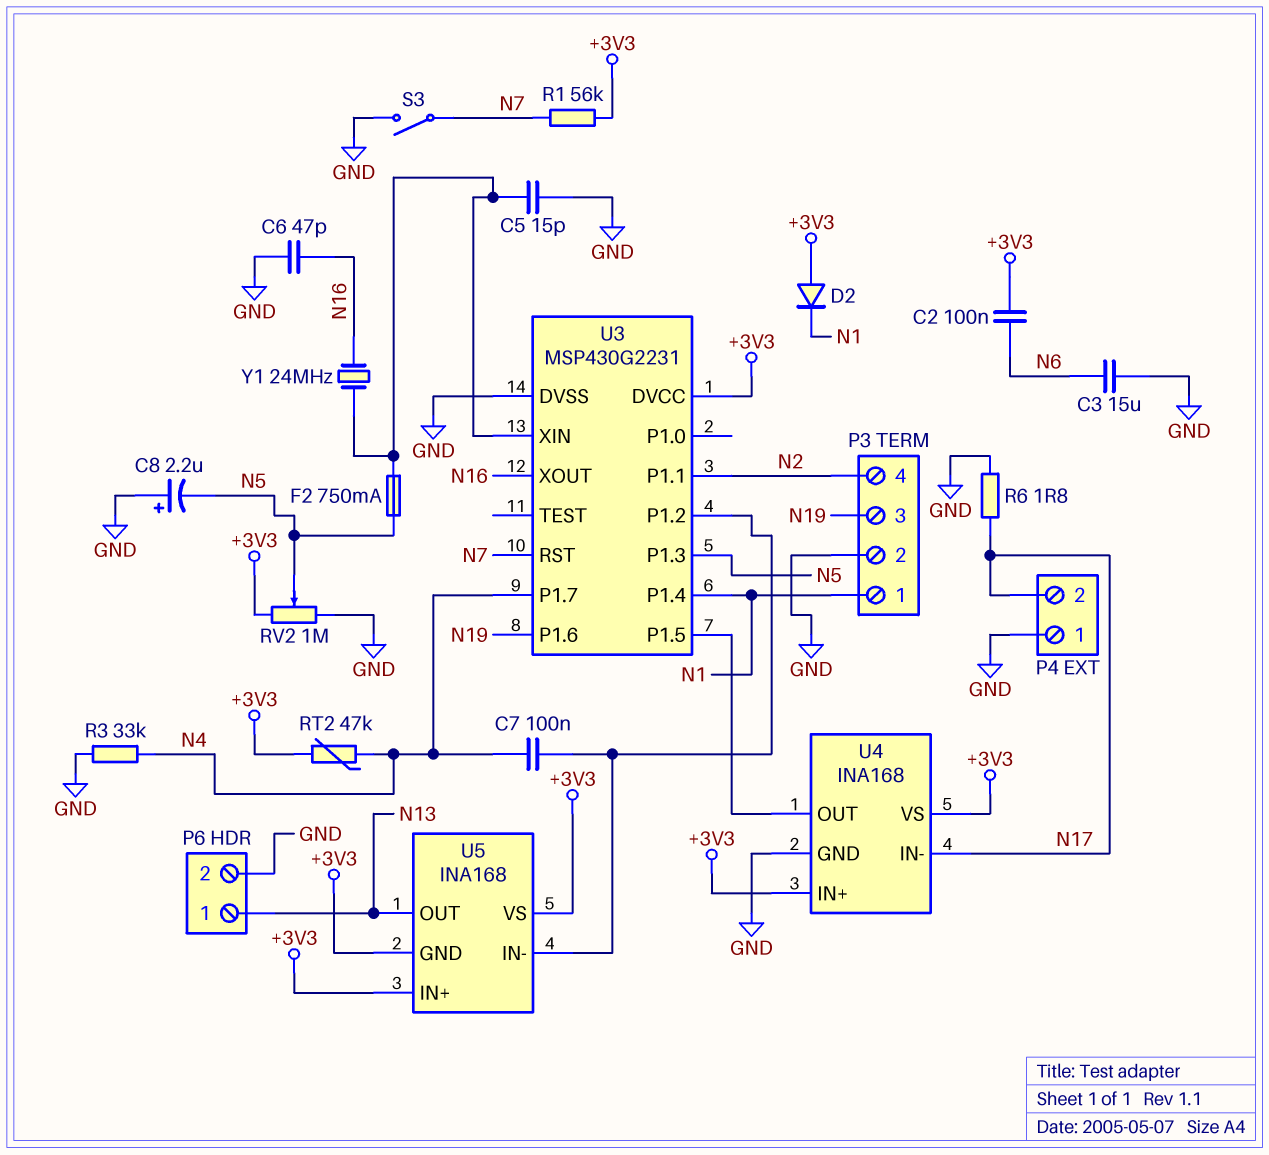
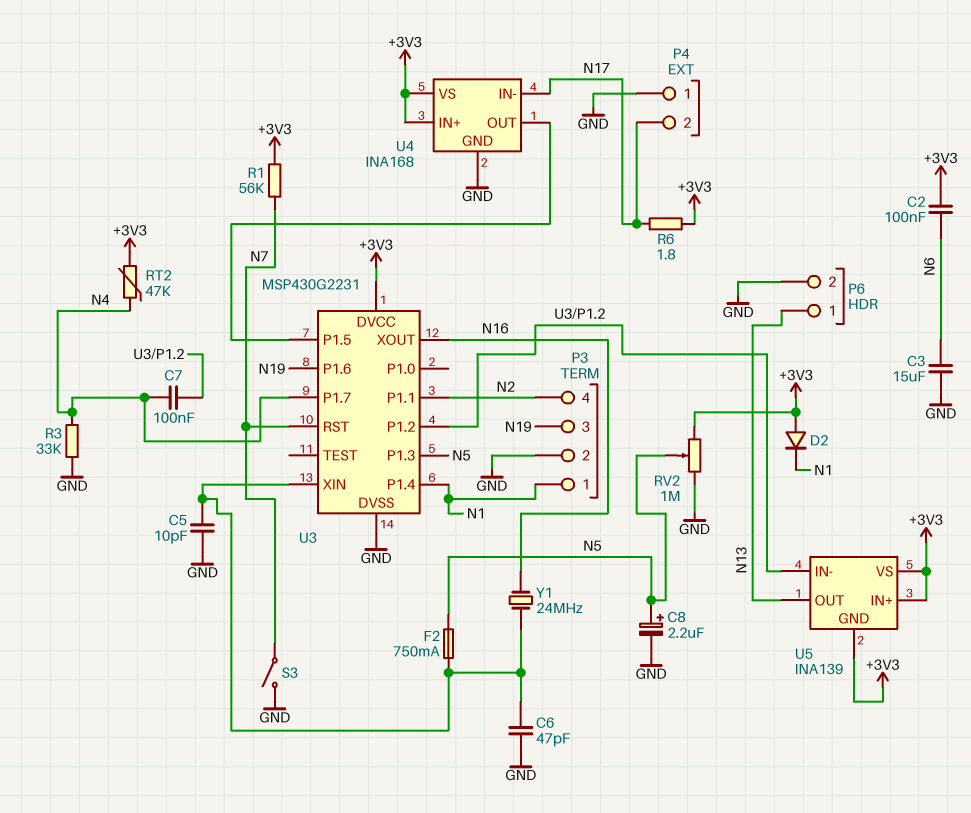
C5: 15pF (GND, U3/XIN) -> 10pF (GND, U3/XIN)
C6: 47pF (GND, N16) -> 47pF (GND, U3/XIN)
C8: 2.2uF (plus GND, minus N5) -> 2.2uF (plus N5, minus GND)
R6: 1.8 (GND, N17) -> 1.8 (+3V3, N17)
U5: INA168 -> INA139

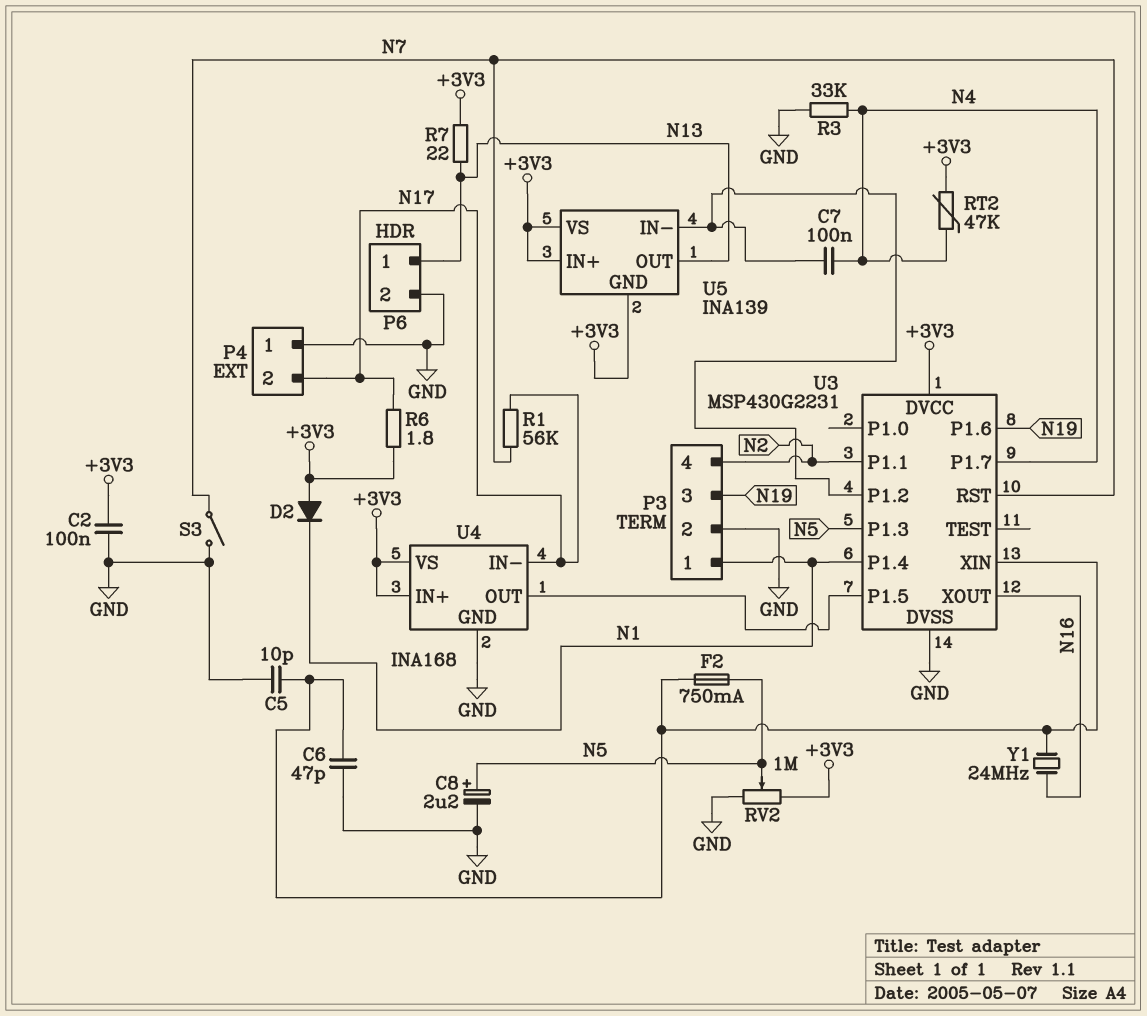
C2: 100nF (+3V3, N6) -> 100nF (+3V3, GND)
C3: 15uF (GND, N6) -> none
R1: 56k (+3V3, N7) -> 56k (N7, N17)
R7: none -> 22 (+3V3, N13)

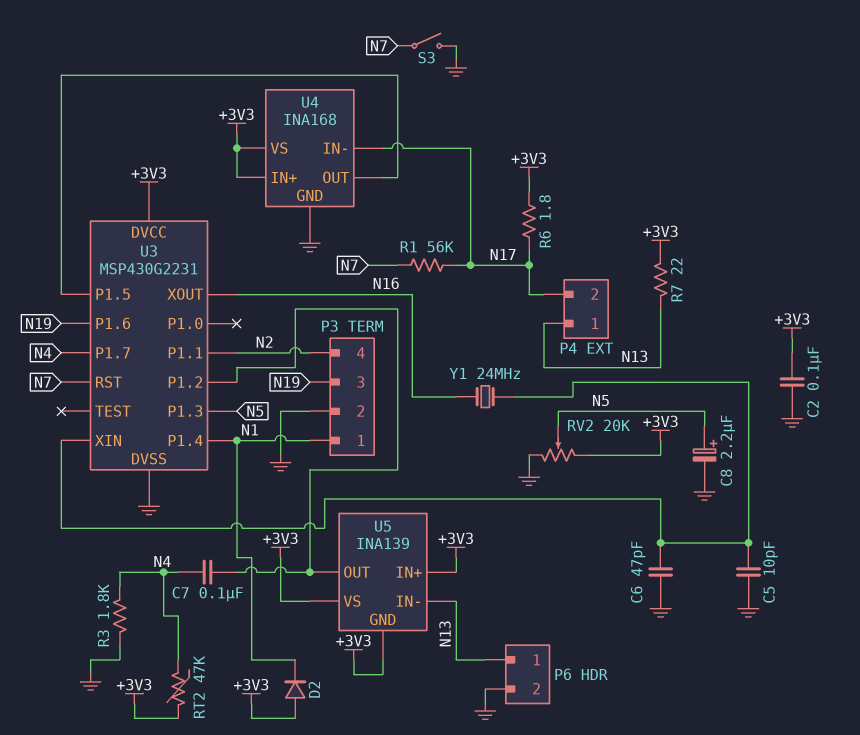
F2: 750mA (N5, U3/XIN) -> none
P4 pin 1: GND -> N13
R3: 33k (GND, N4) -> 1.8k (GND, N4)
RV2: 1M (+3V3, GND, wiper N5) -> 20k (+3V3, GND, wiper N5)
U5 pin IN-: U3/P1.2 -> N13
U5 pin OUT: N13 -> U3/P1.2

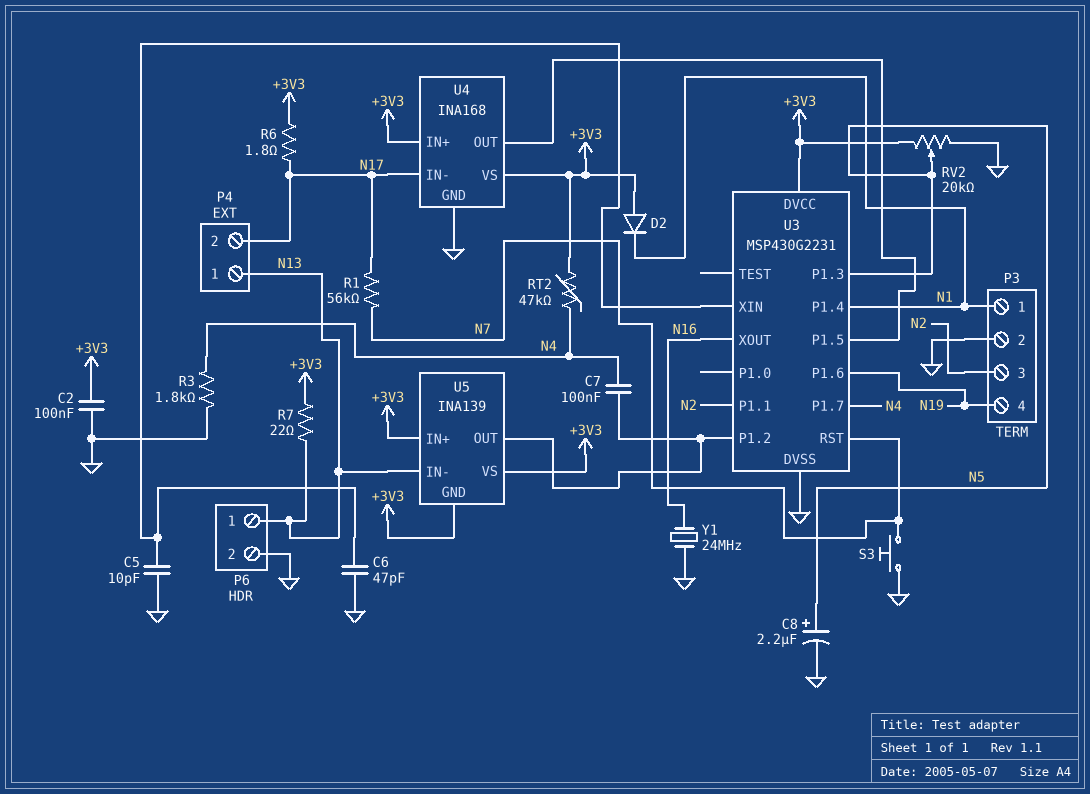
P3 pin 3: N19 -> N2
P3 pin 4: N2 -> N19
S3: switch (GND, N7) -> button (GND, N7)
Y1: 24MHz (N16, U3/XIN) -> 24MHz (GND, N16)

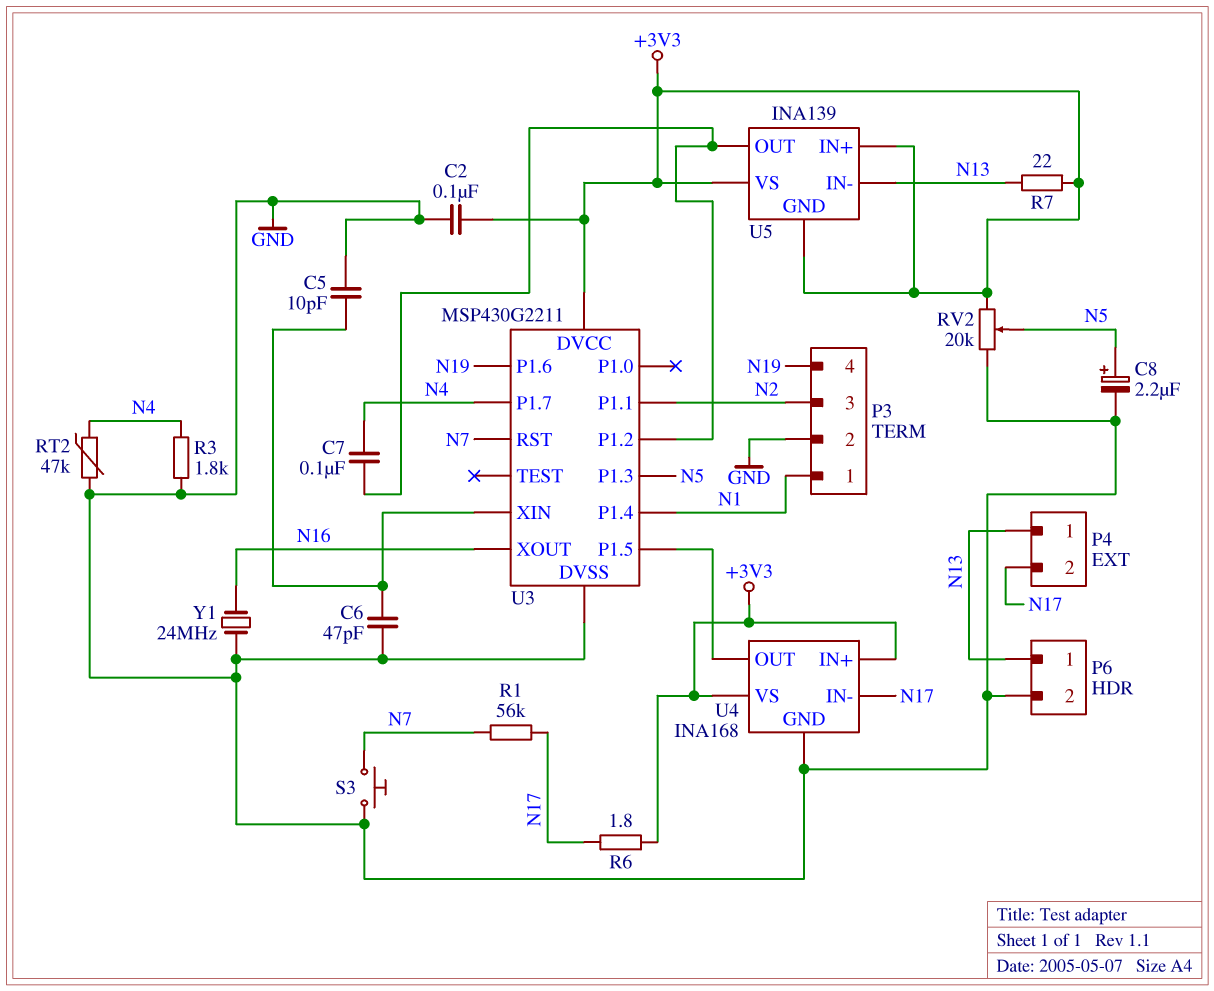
D2: diode (A +3V3, K N1) -> none
RT2: 47k (+3V3, N4) -> 47k (GND, N4)
U3: MSP430G2231 -> MSP430G2211

